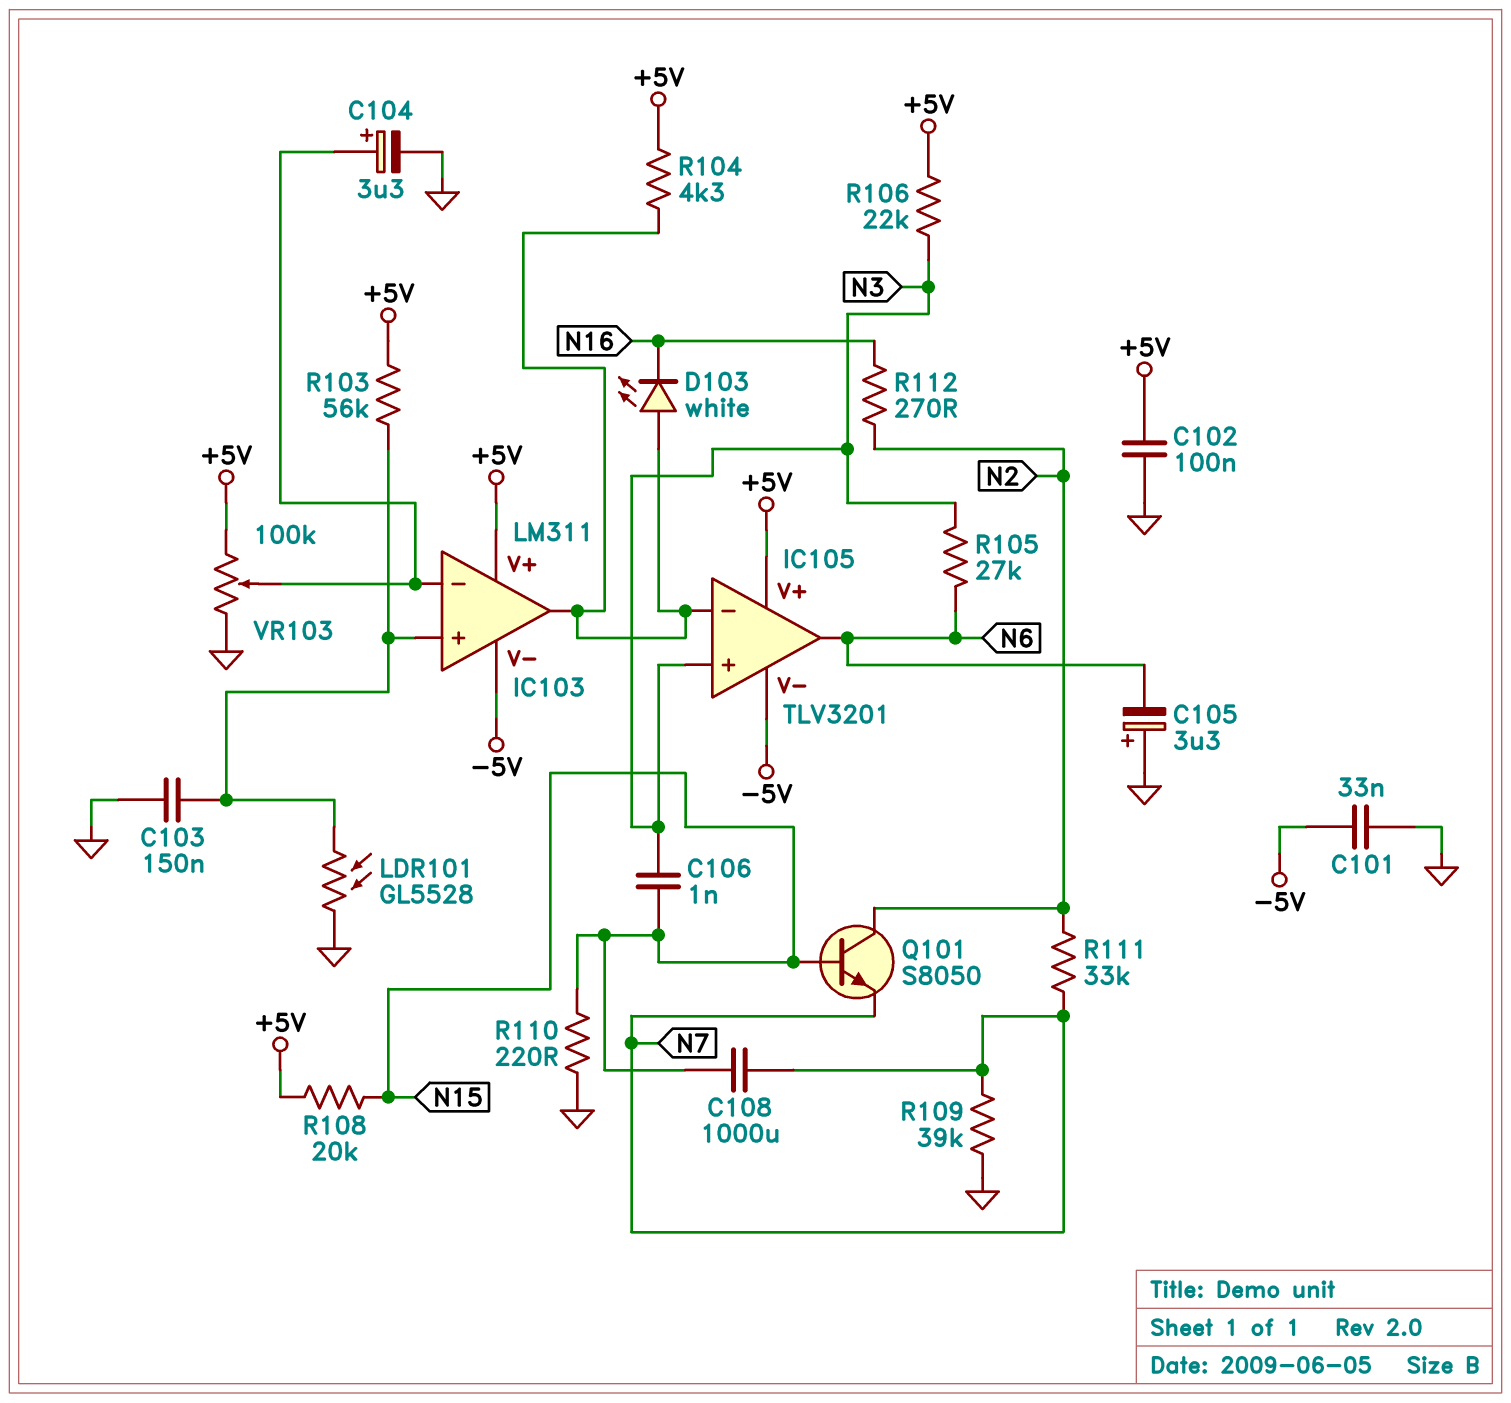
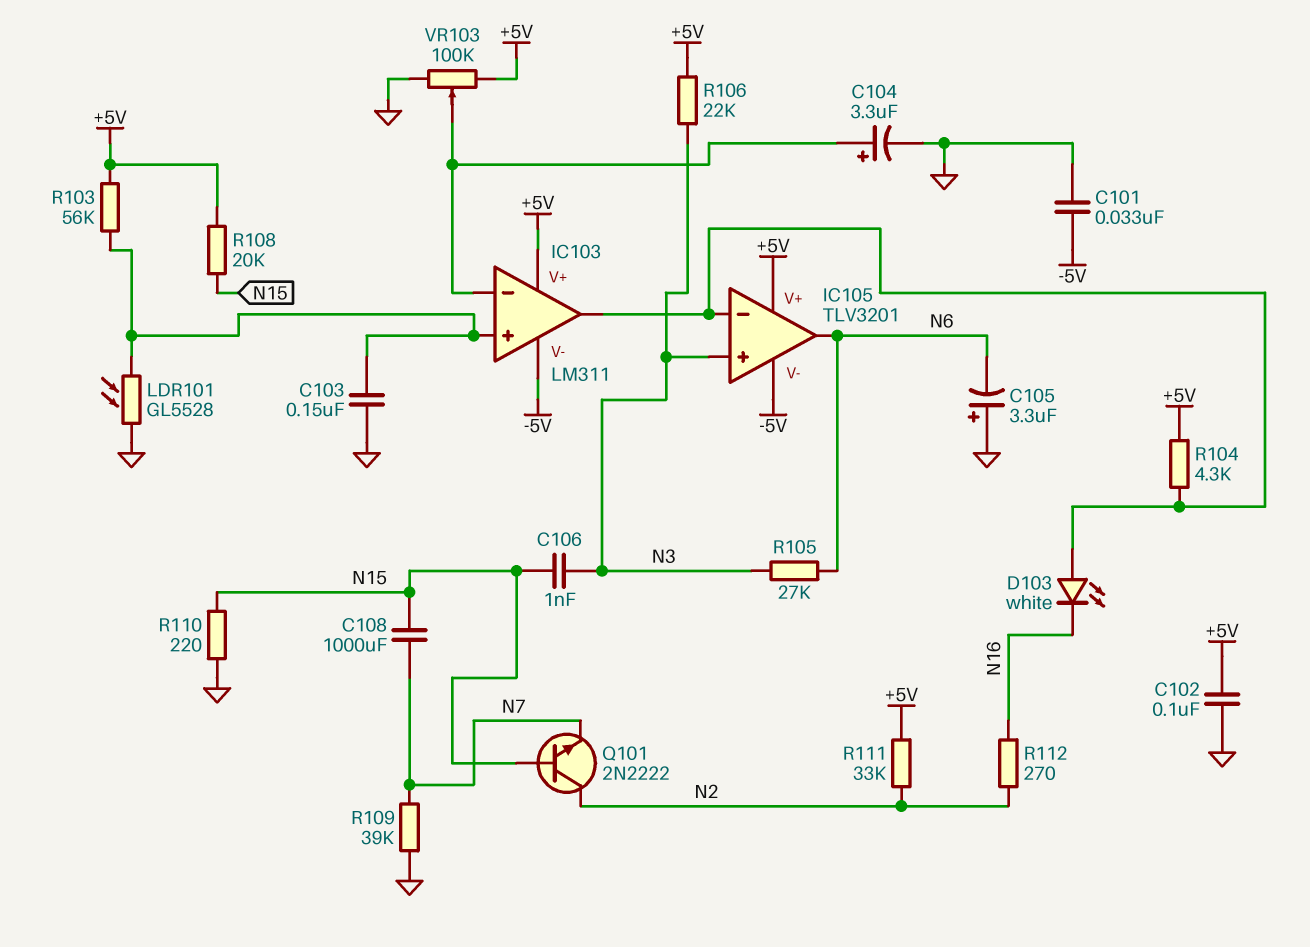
Q101: NPN S8050 (B N15, C N2, E N7) -> NPN 2N2222 (B N15, C N2, E N7)
R111: 33k (N2, N7) -> 33k (+5V, N2)

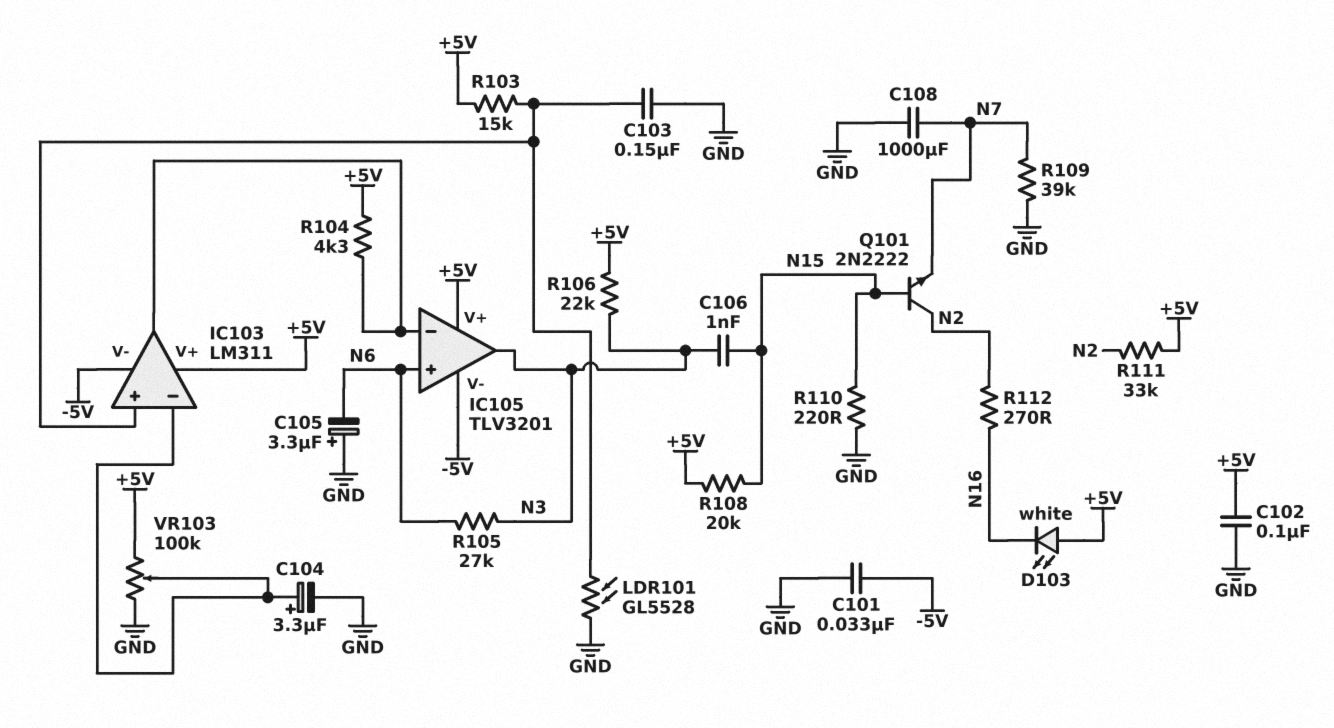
C108: 1000uF (N7, N15) -> 1000uF (GND, N7)
D103: LED white (A IC103/out, K N16) -> LED white (A +5V, K N16)
IC105 pin in+: N3 -> N6
IC105 pin out: N6 -> N3
R103: 56k (+5V, IC103/in+) -> 15k (+5V, IC103/in+)

